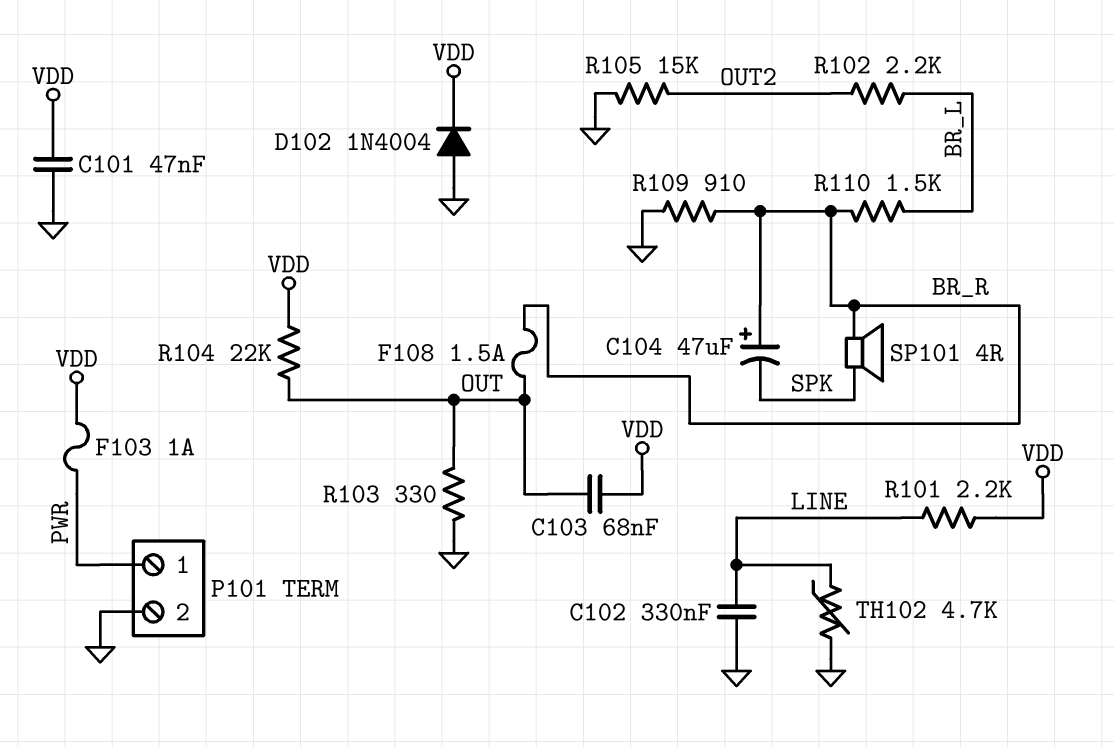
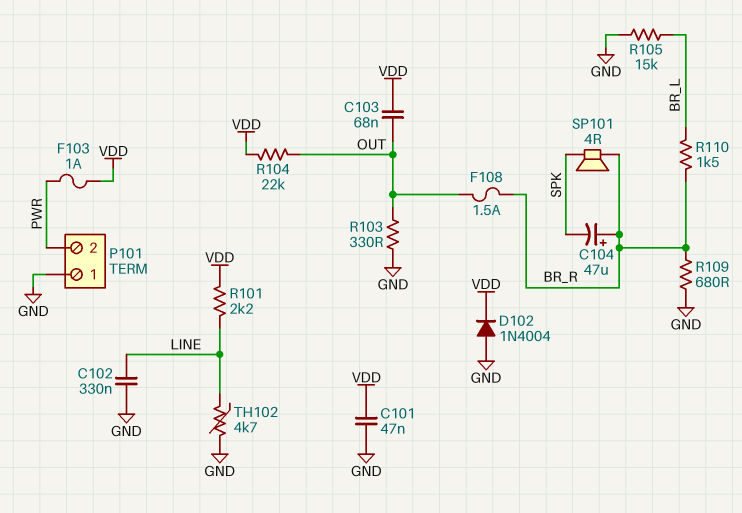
P101 pin 1: PWR -> GND
P101 pin 2: GND -> PWR
R102: 2.2k (BR_L, OUT2) -> none
R105: 15k (GND, OUT2) -> 15k (BR_L, GND)
R109: 910 (BR_R, GND) -> 680 (BR_R, GND)

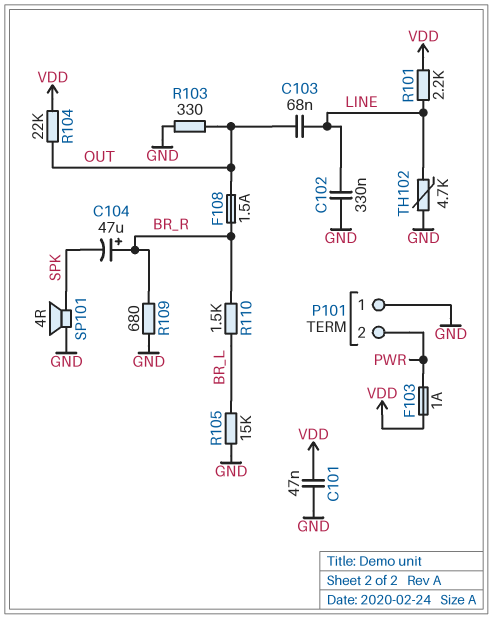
C103: 68nF (OUT, VDD) -> 68nF (LINE, OUT)
D102: diode 1N4004 (A GND, K VDD) -> none
SP101: speaker 4R (BR_R, SPK) -> speaker 4R (GND, SPK)

